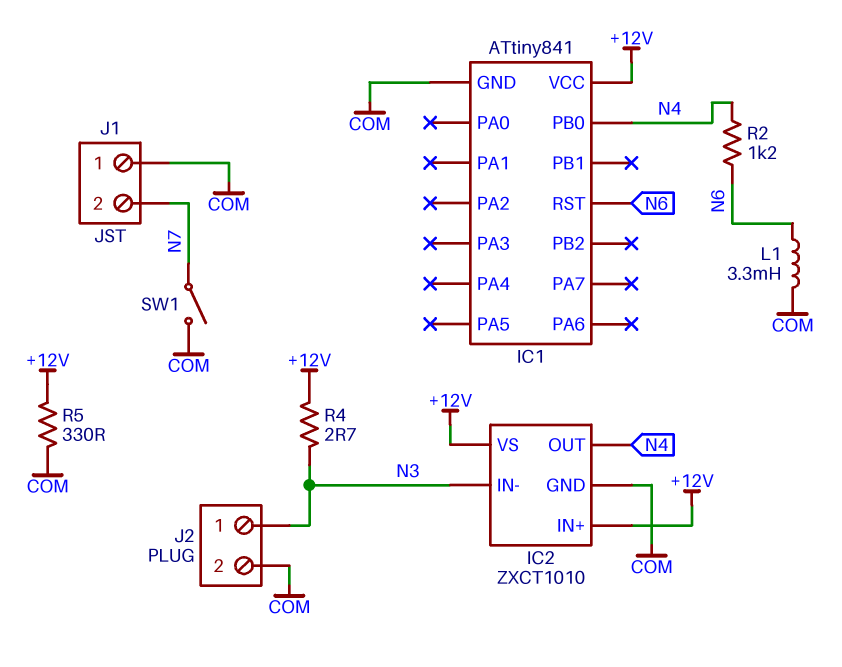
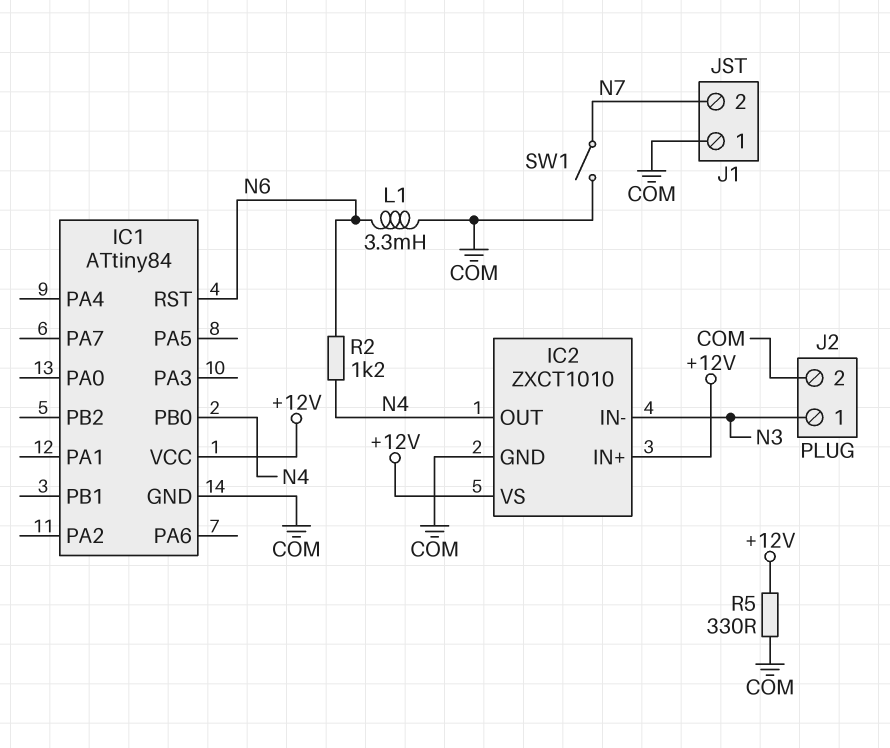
IC1: ATtiny841 -> ATtiny84
R4: 2.7 (+12V, N3) -> none

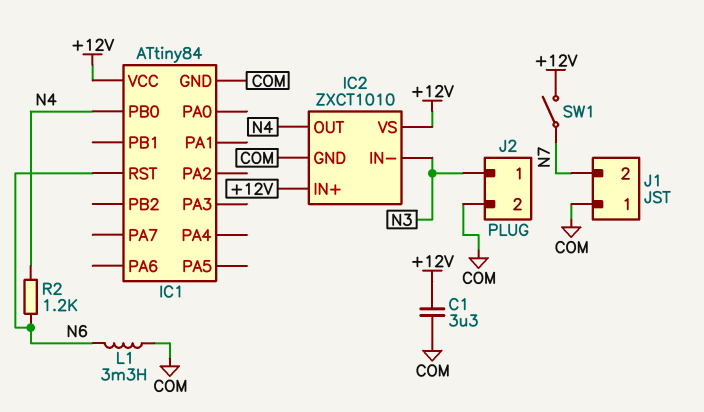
C1: none -> 3.3uF (+12V, COM)
R5: 330 (+12V, COM) -> none
SW1: switch (COM, N7) -> switch (+12V, N7)

